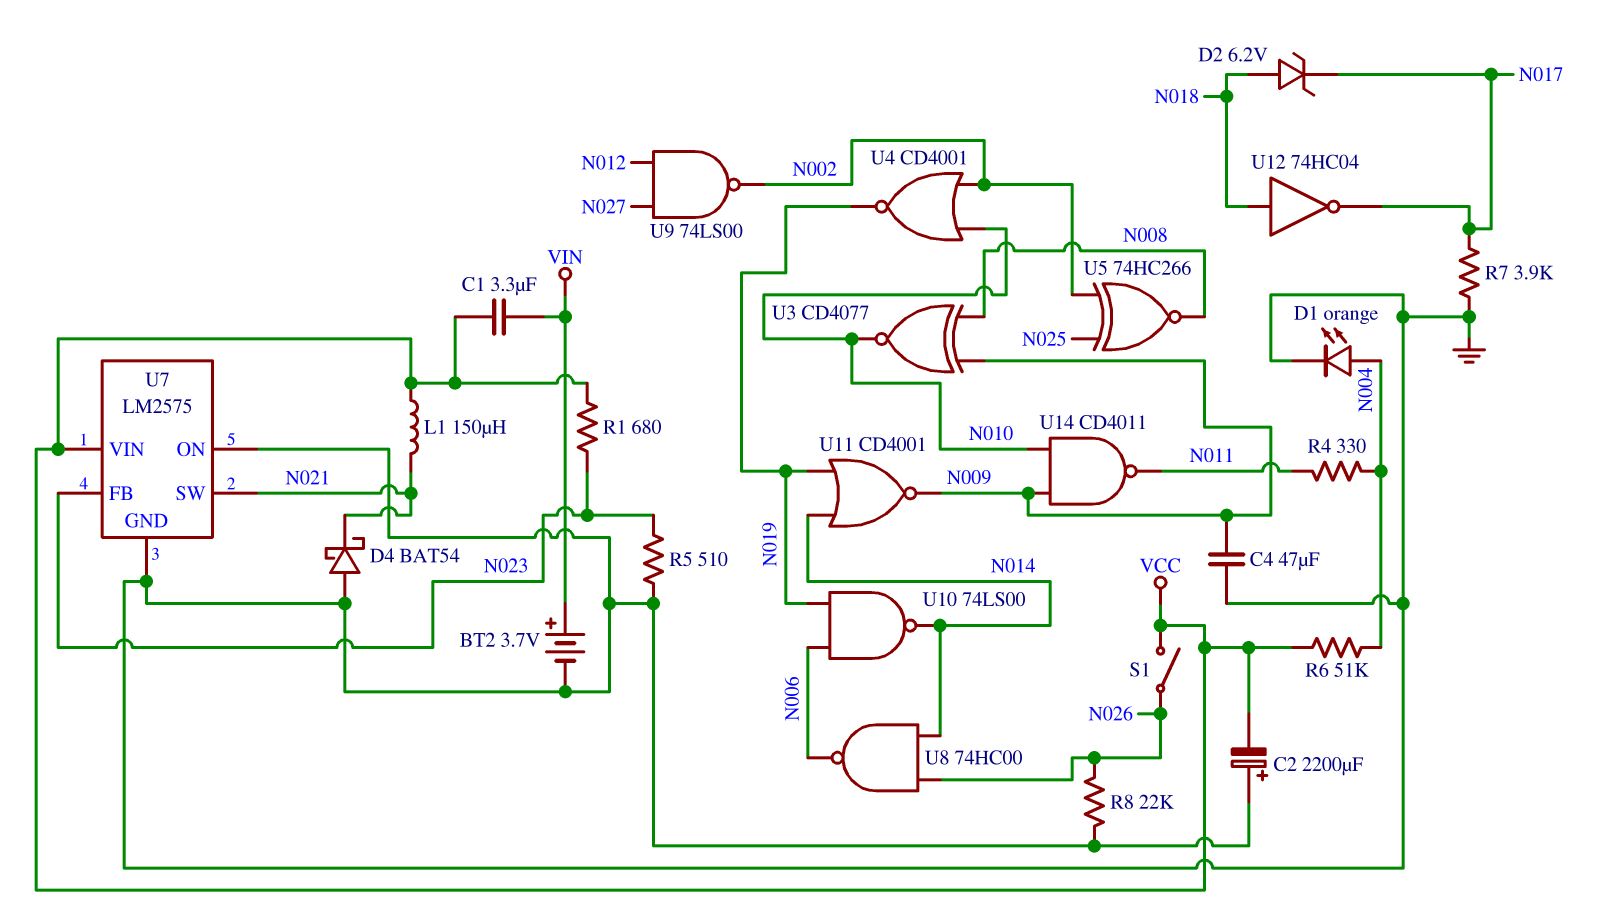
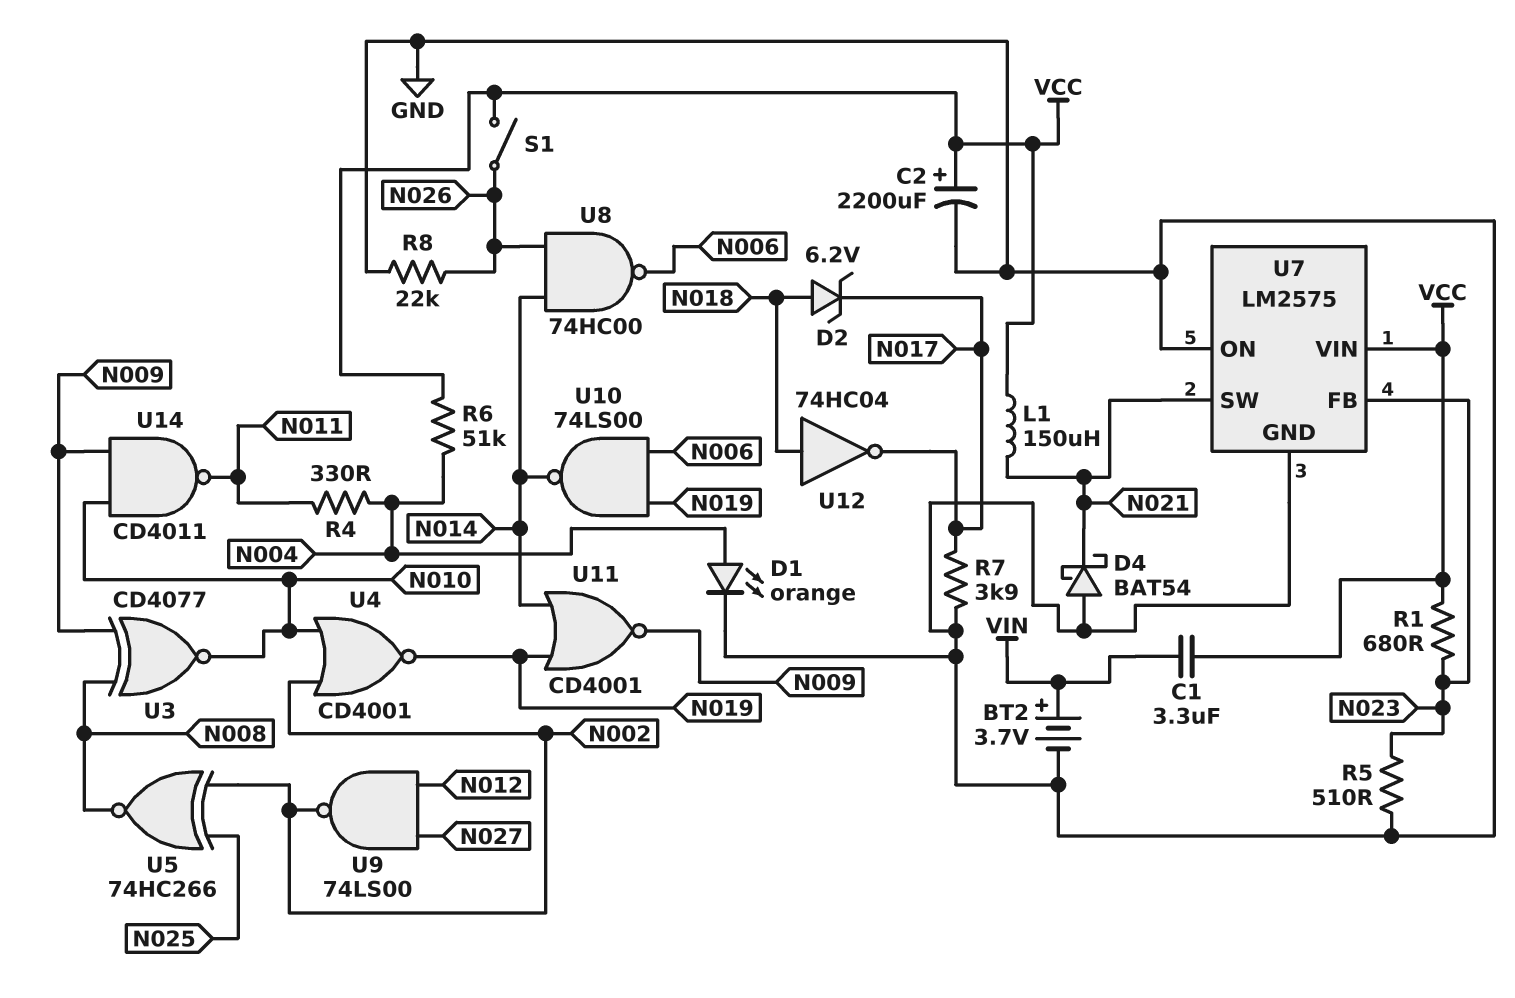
C2: 2200uF (plus GND, minus VCC) -> 2200uF (plus VCC, minus GND)
C4: 47uF (GND, N009) -> none

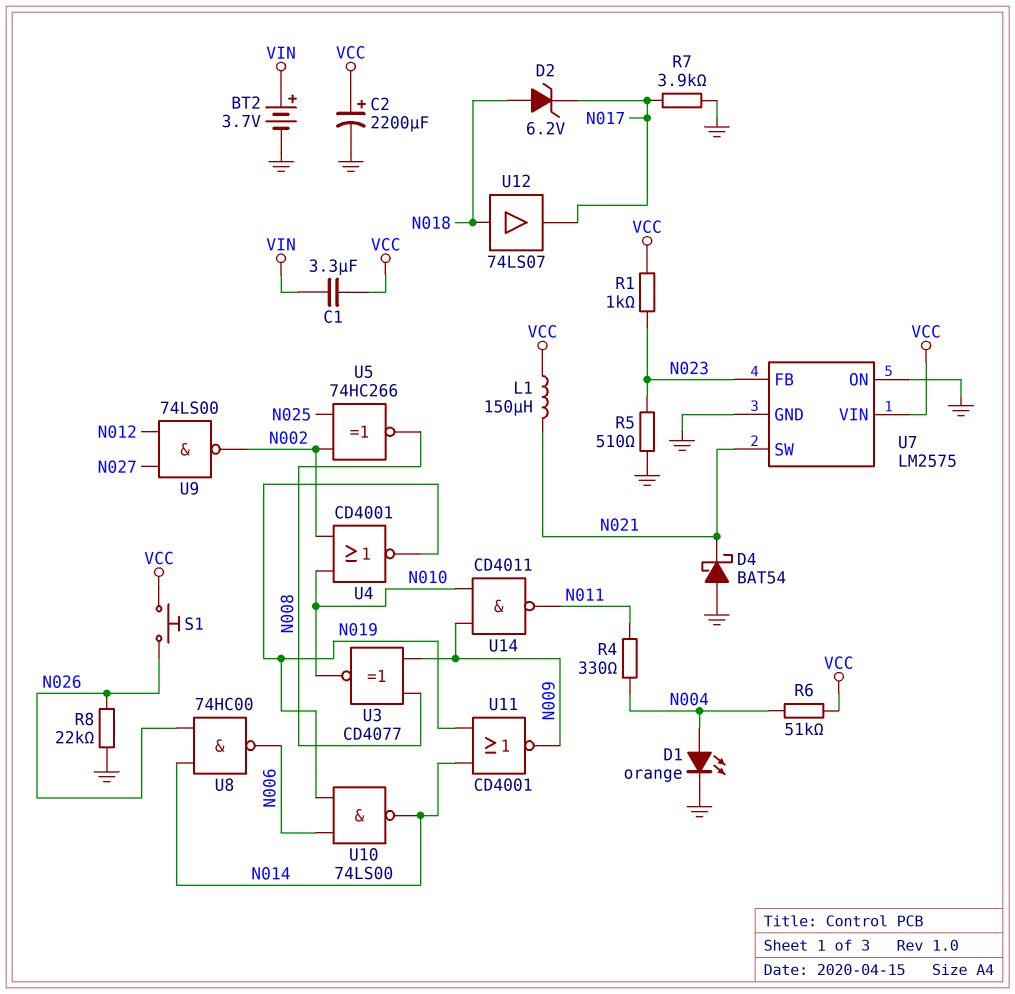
R1: 680 (N023, VCC) -> 1k (N023, VCC)
S1: switch (N026, VCC) -> button (N026, VCC)
U12: NOT 74HC04 (in N018, out N017) -> buffer 74LS07 (in N018, out N017)

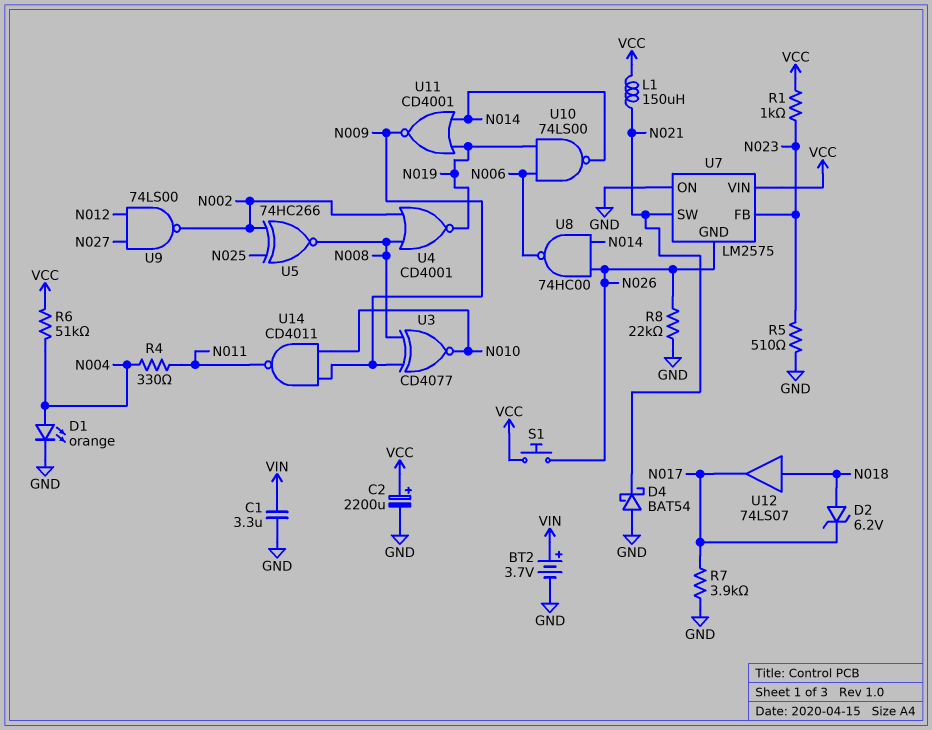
C1: 3.3uF (VCC, VIN) -> 3.3uF (GND, VIN)
U4: NOR CD4001 (in N002, in N010, out N019) -> NOR CD4001 (in N002, in N008, out N019)
U7 pin GND: GND -> N026

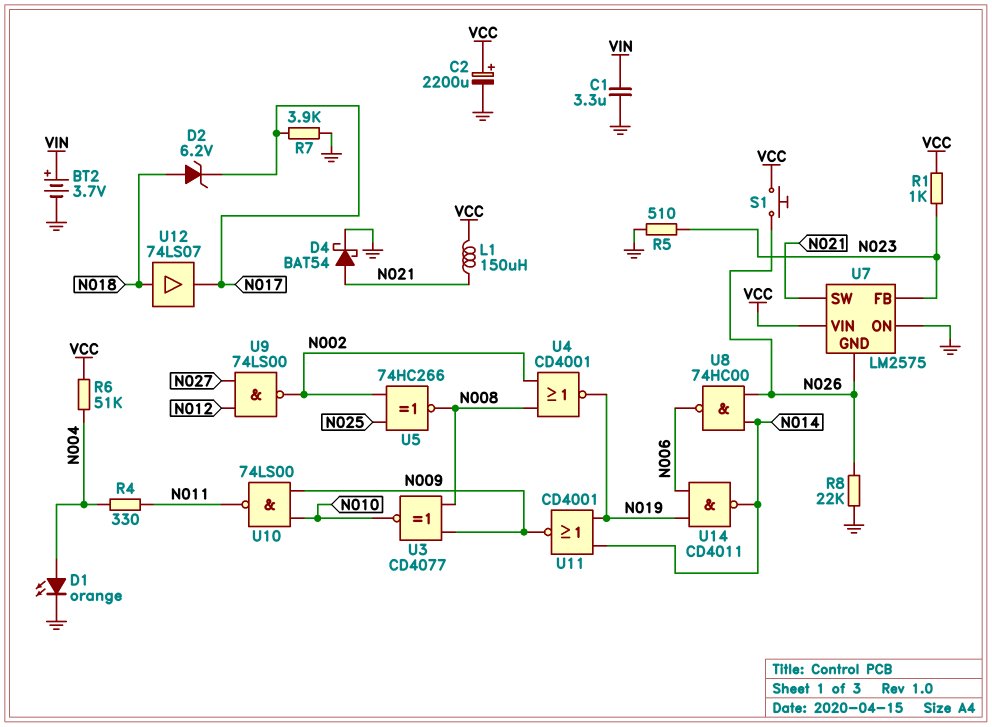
D4: schottky BAT54 (A GND, K N021) -> schottky BAT54 (A N021, K GND)
U10: NAND 74LS00 (in N006, in N019, out N014) -> NAND 74LS00 (in N009, in N010, out N011)
U14: NAND CD4011 (in N009, in N010, out N011) -> NAND CD4011 (in N006, in N019, out N014)

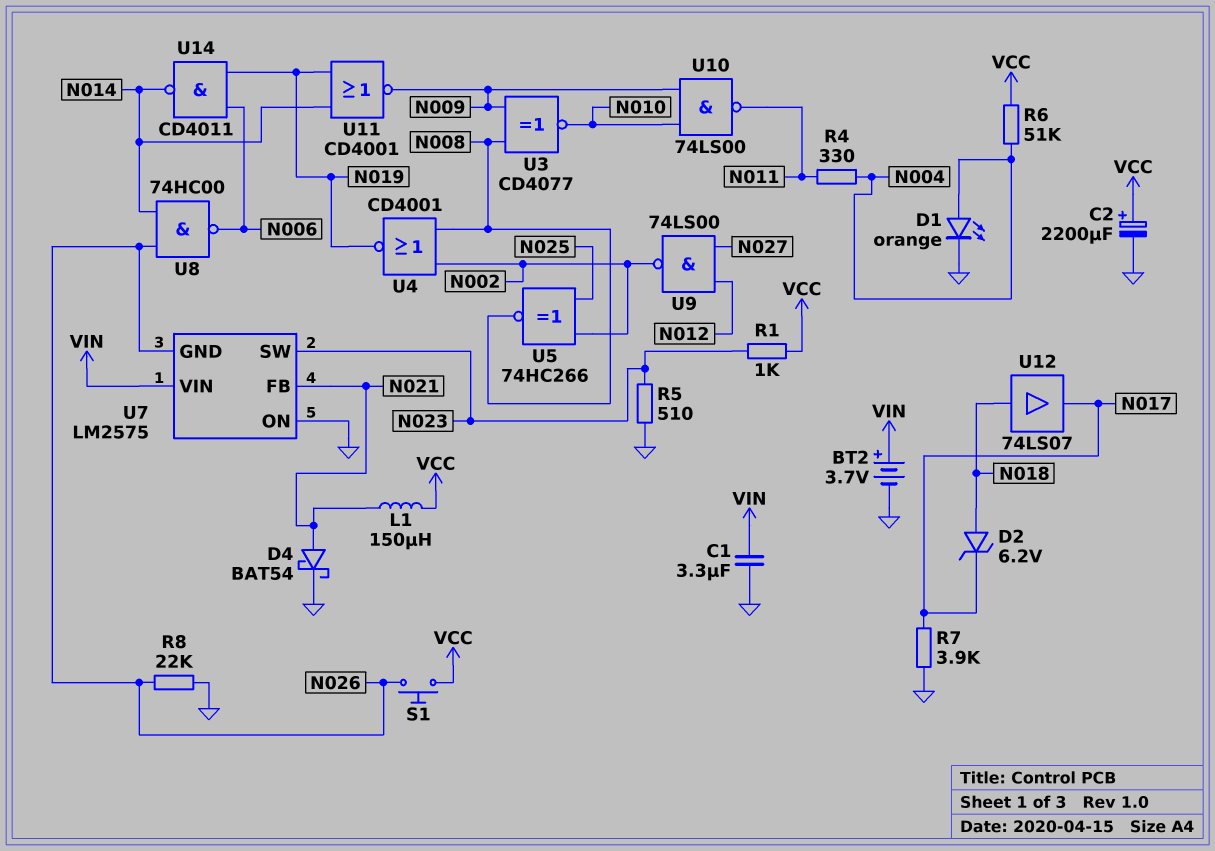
U7 pin FB: N023 -> N021
U7 pin SW: N021 -> N023
U7 pin VIN: VCC -> VIN

